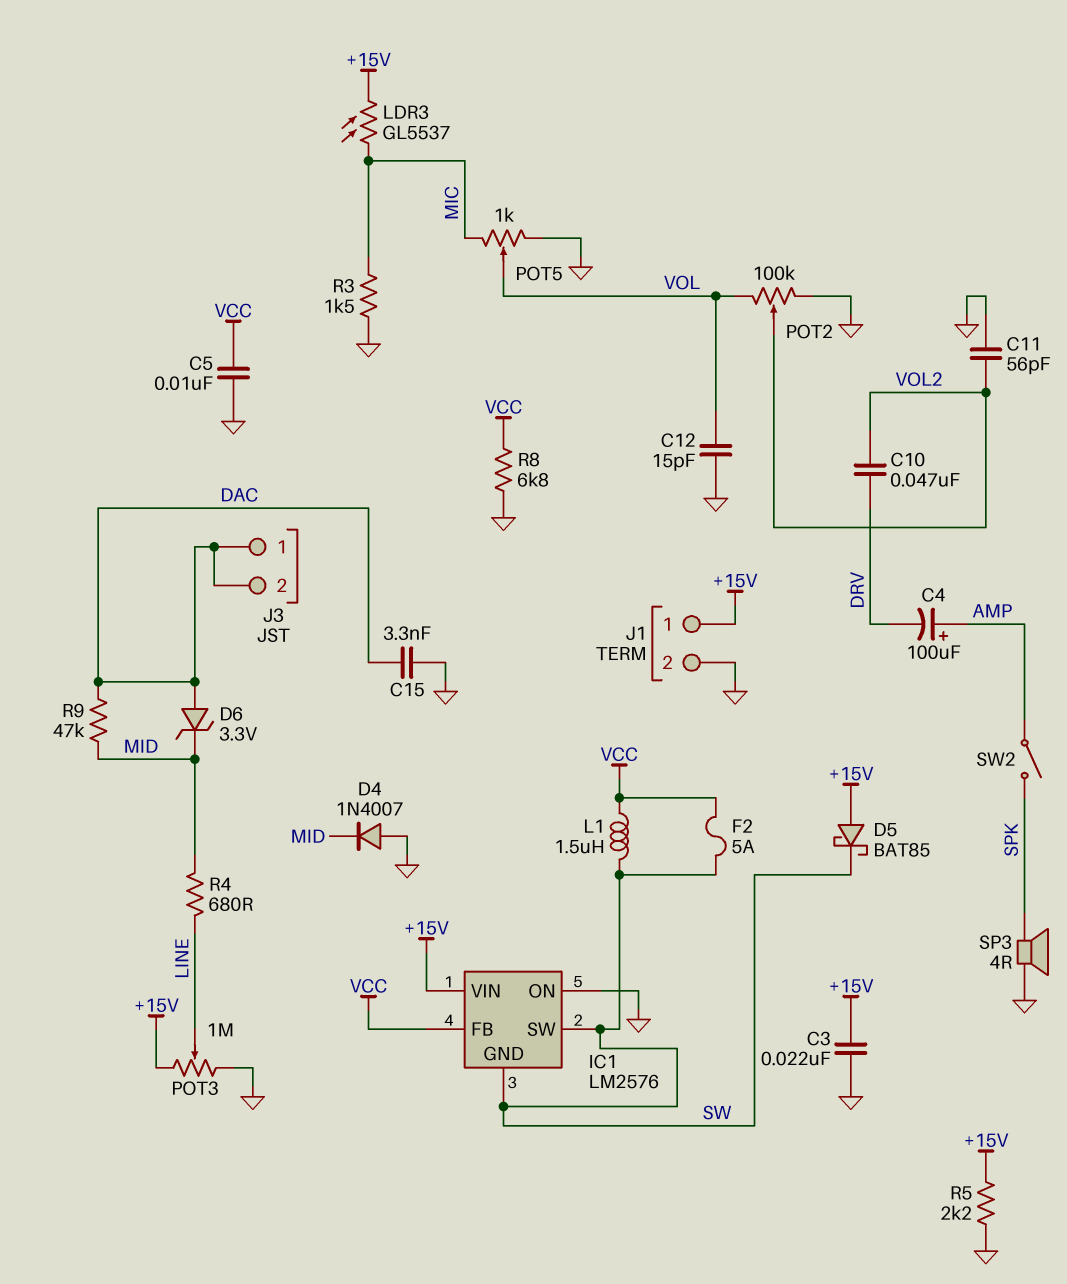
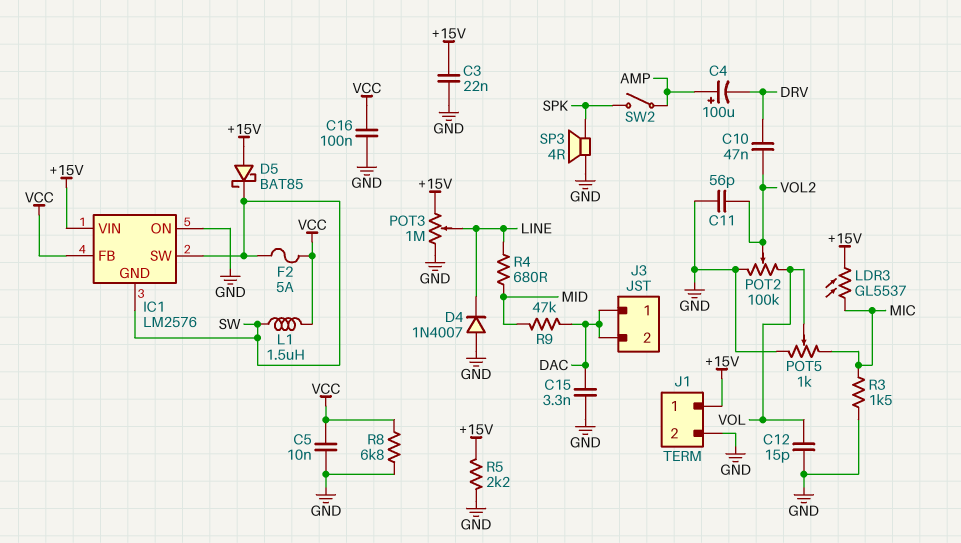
C16: none -> 100nF (GND, VCC)
D4: diode 1N4007 (A GND, K MID) -> diode 1N4007 (A GND, K LINE)
D6: zener 3.3V (A DAC, K MID) -> none

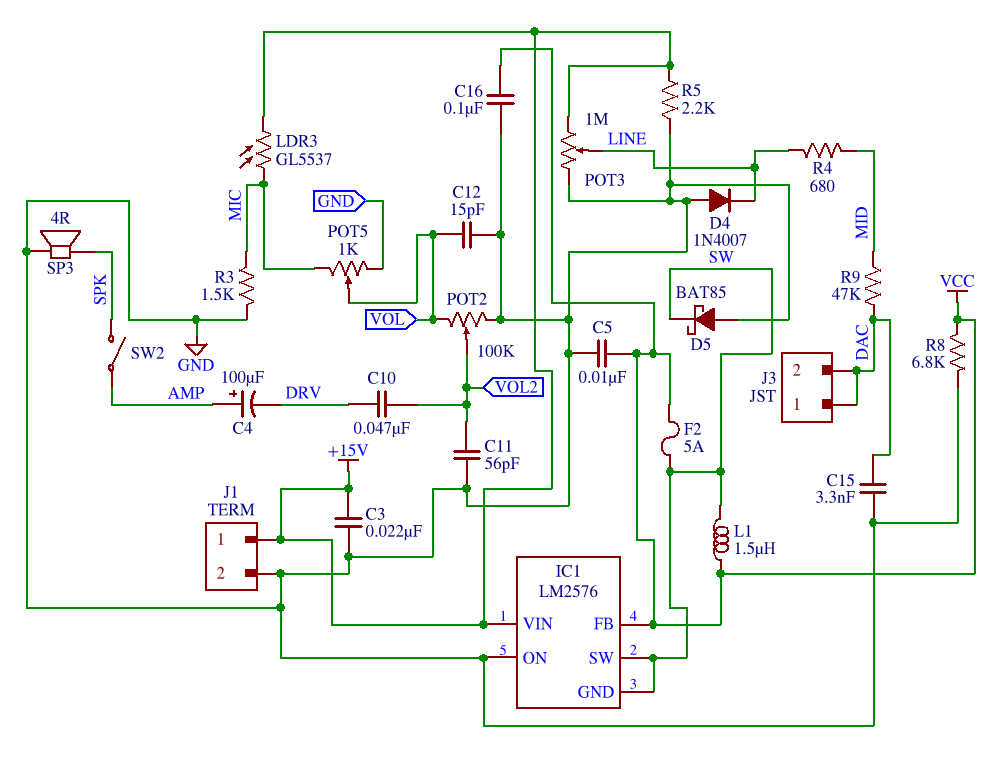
D5: schottky BAT85 (A +15V, K SW) -> schottky BAT85 (A GND, K SW)

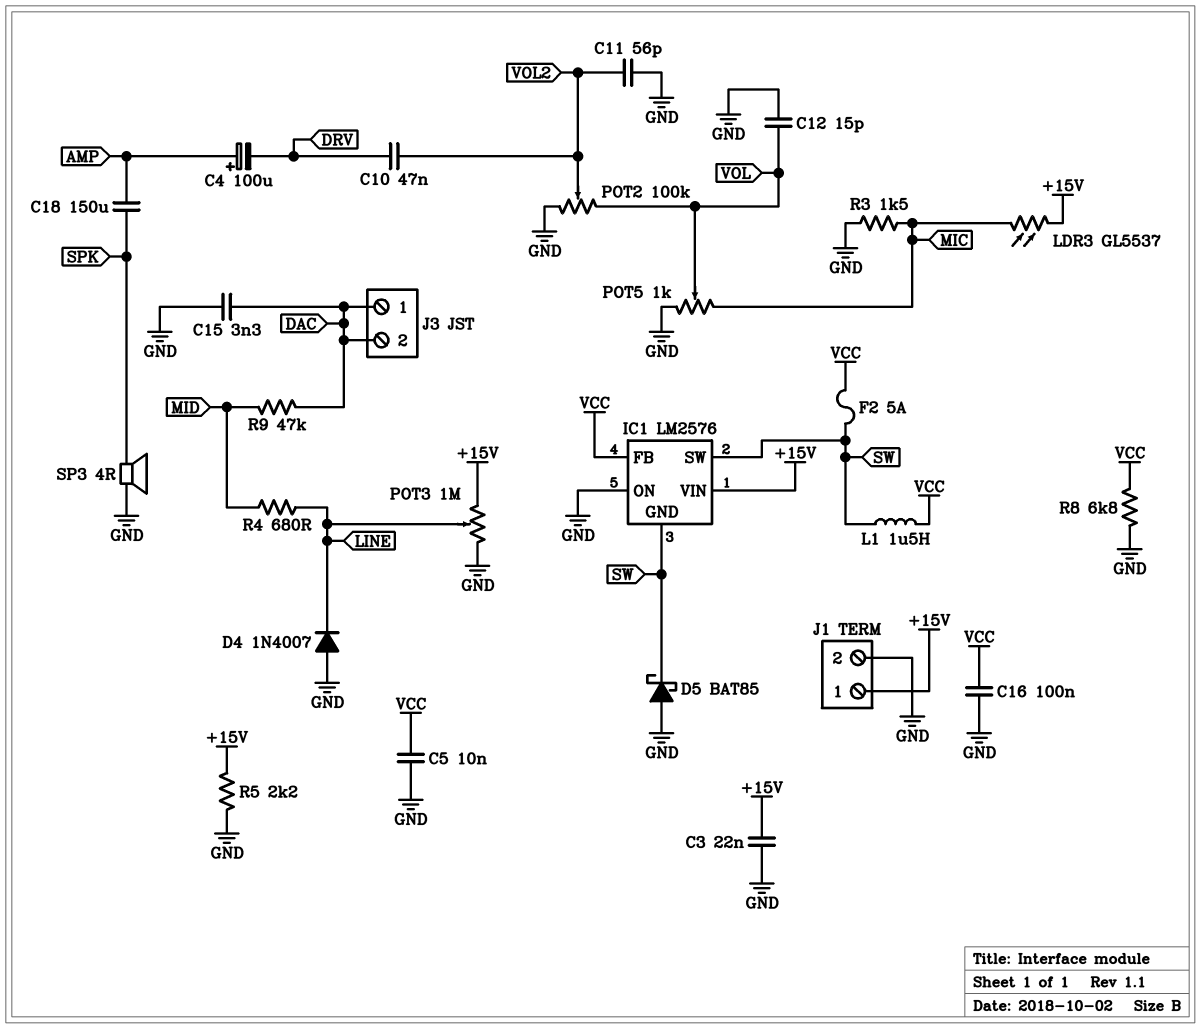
C18: none -> 150uF (AMP, SPK)
SW2: switch (AMP, SPK) -> none

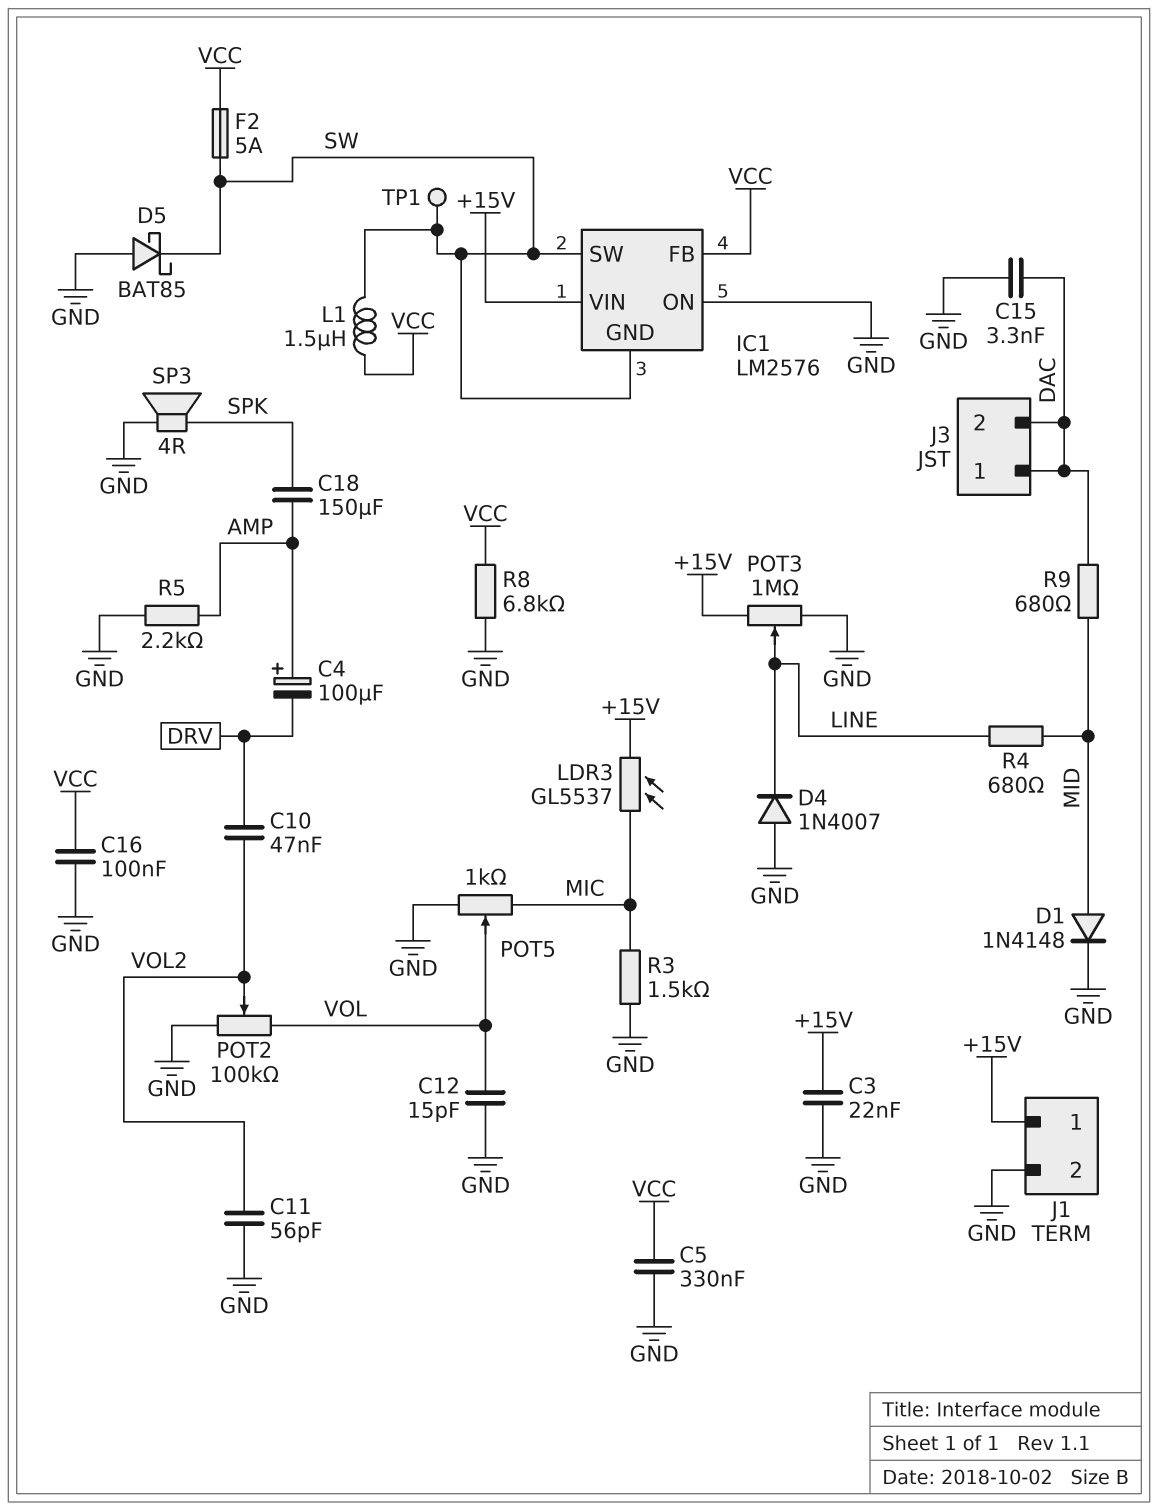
C5: 10nF (GND, VCC) -> 330nF (GND, VCC)
D1: none -> diode 1N4148 (A MID, K GND)
R5: 2.2k (+15V, GND) -> 2.2k (AMP, GND)
R9: 47k (DAC, MID) -> 680 (DAC, MID)
TP1: none -> test point (SW)

